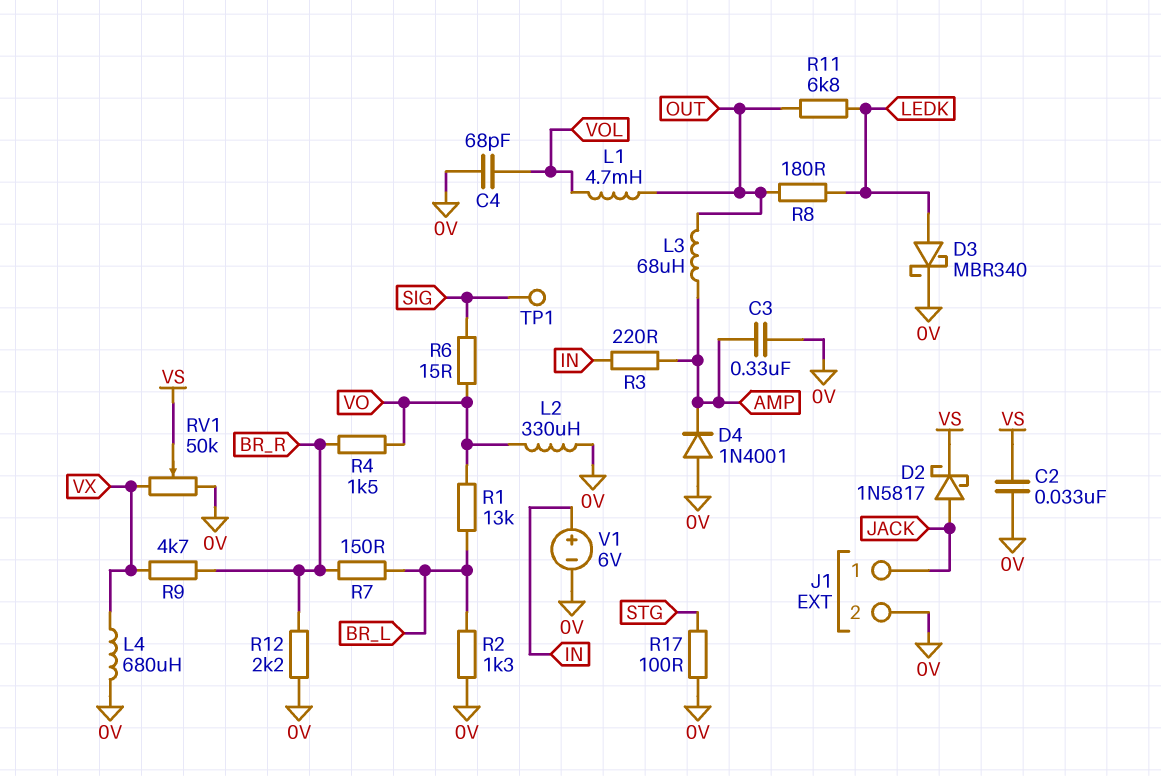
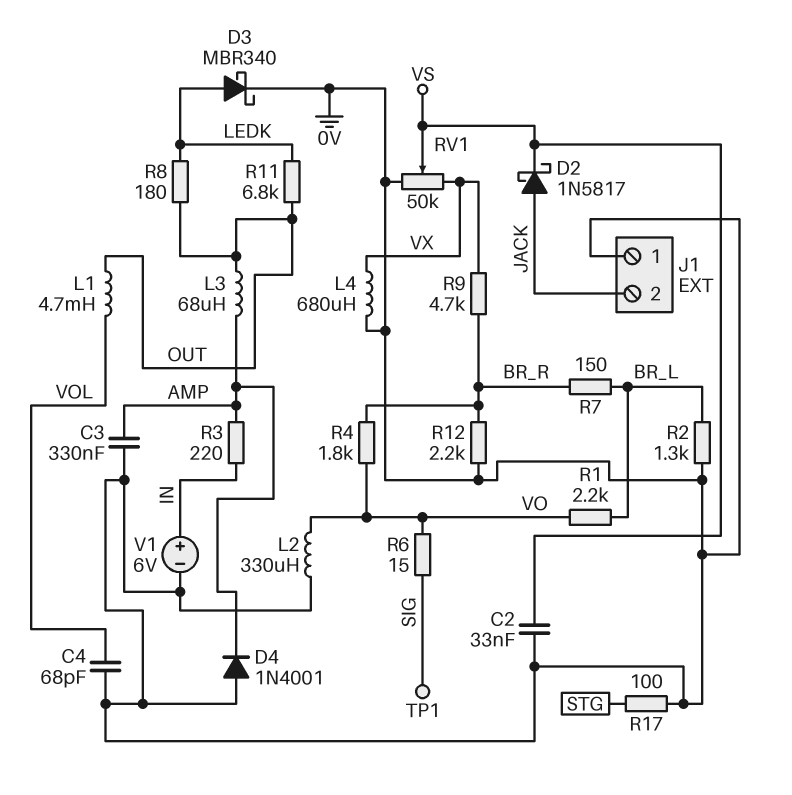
J1 pin 1: JACK -> 0V
J1 pin 2: 0V -> JACK
R1: 13k (BR_L, VO) -> 2.2k (BR_L, VO)
R4: 1.5k (BR_R, VO) -> 1.8k (BR_R, VO)

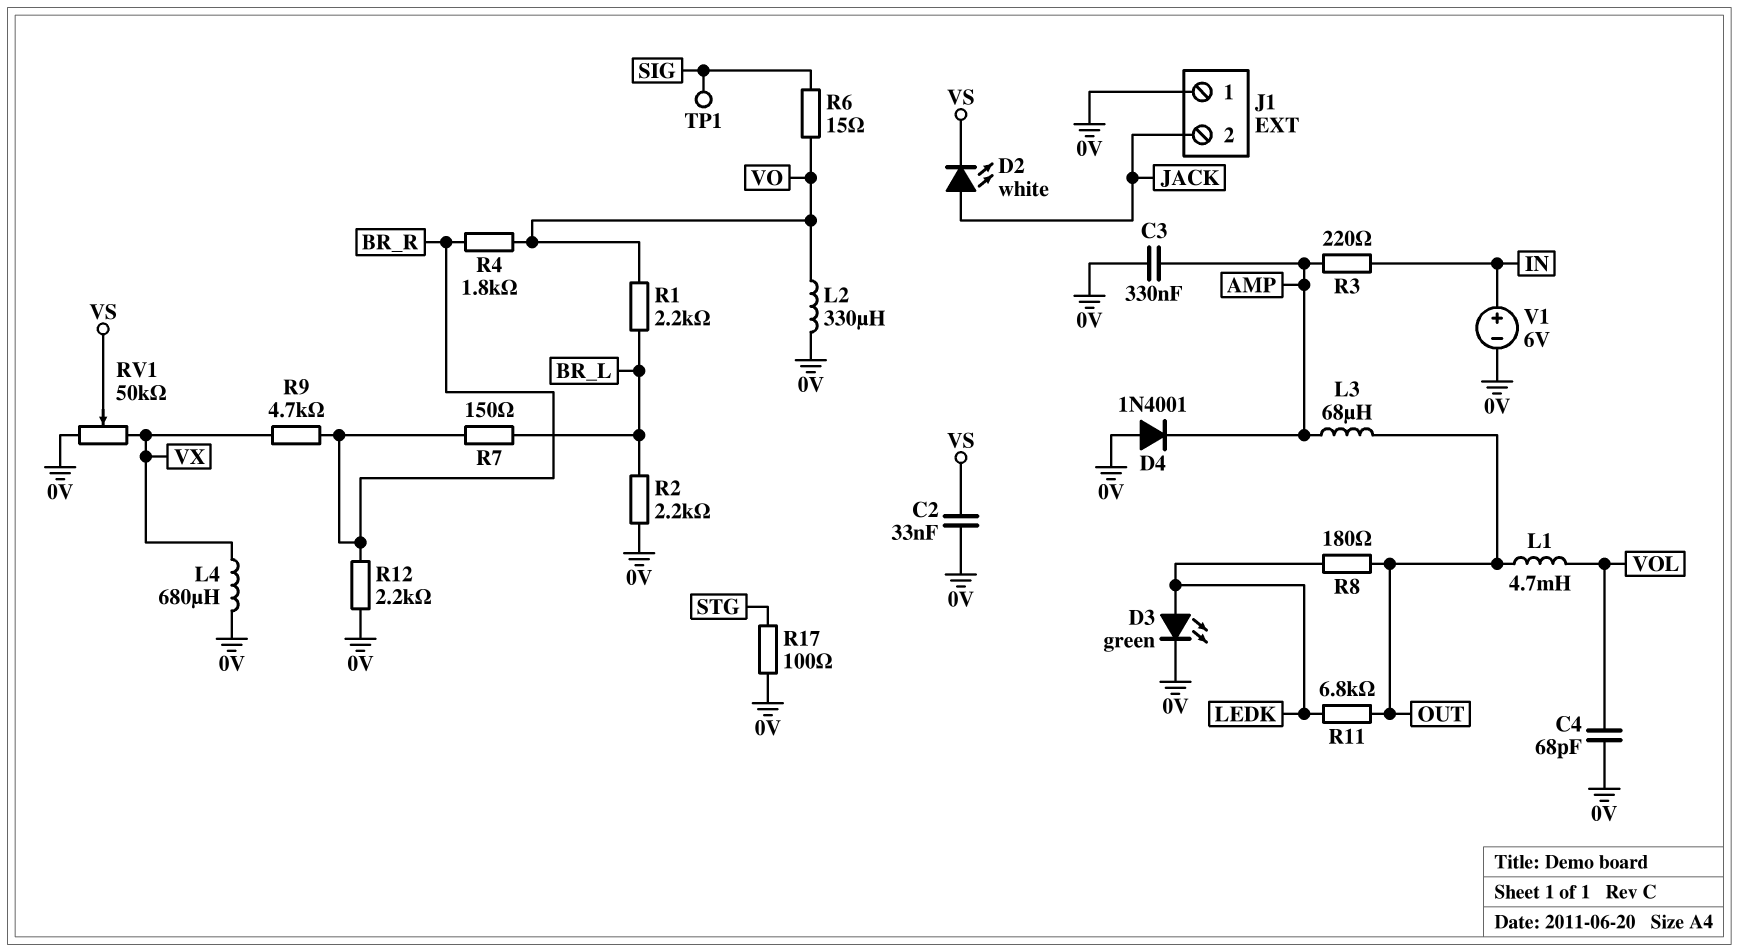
D2: schottky 1N5817 (A JACK, K VS) -> LED white (A JACK, K VS)
D3: schottky MBR340 (A LEDK, K 0V) -> LED green (A LEDK, K 0V)
R2: 1.3k (0V, BR_L) -> 2.2k (0V, BR_L)

